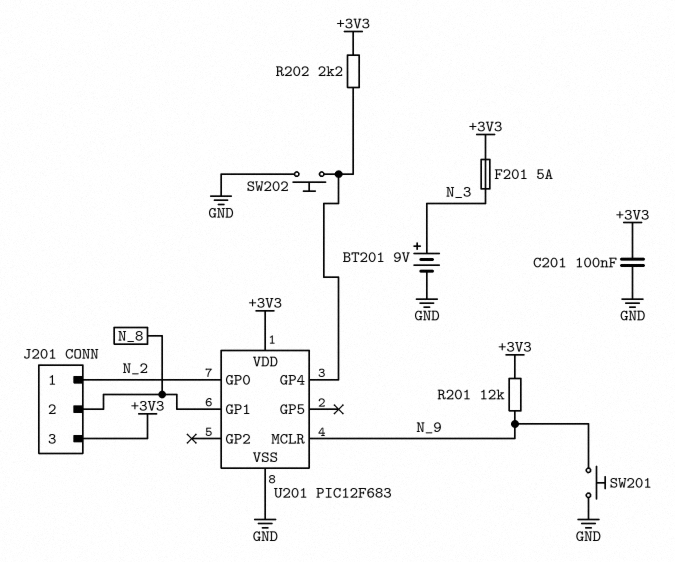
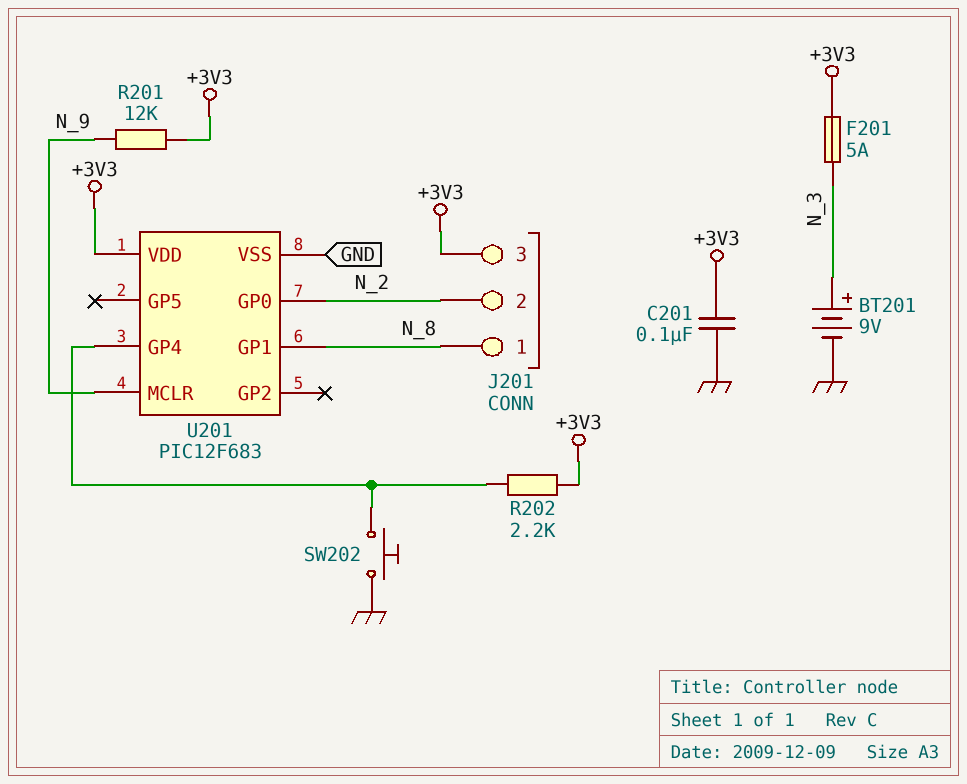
J201 pin 1: N_2 -> N_8
J201 pin 2: N_8 -> N_2
SW201: button (GND, N_9) -> none

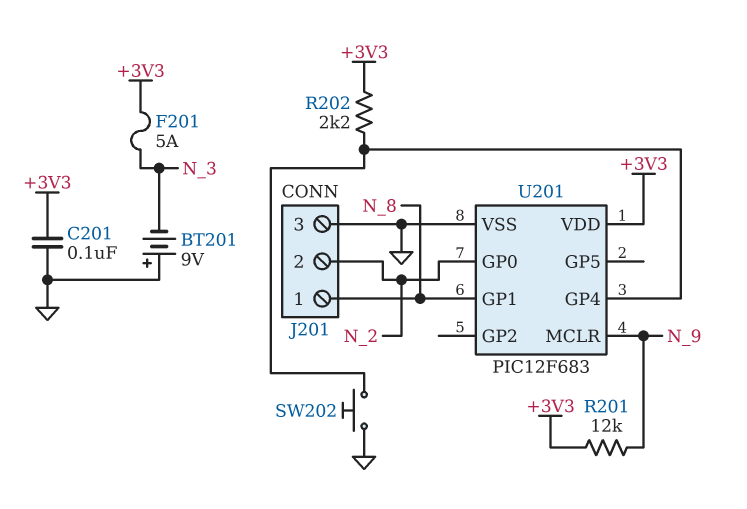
BT201: 9V (plus N_3, minus GND) -> 9V (plus GND, minus N_3)
J201 pin 3: +3V3 -> GND

